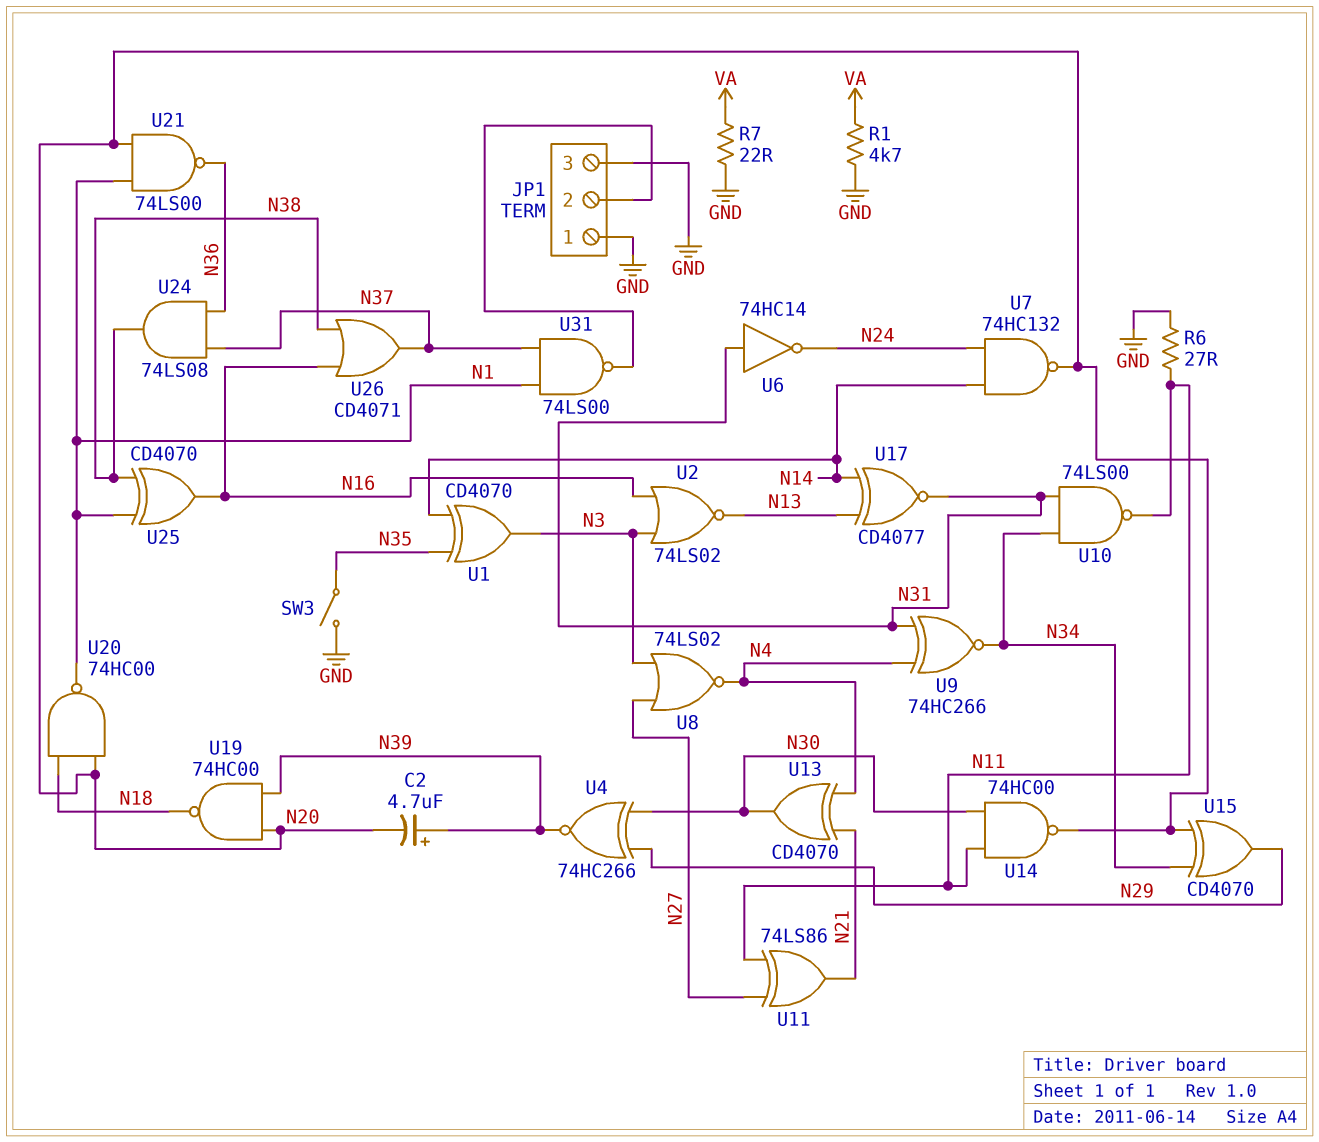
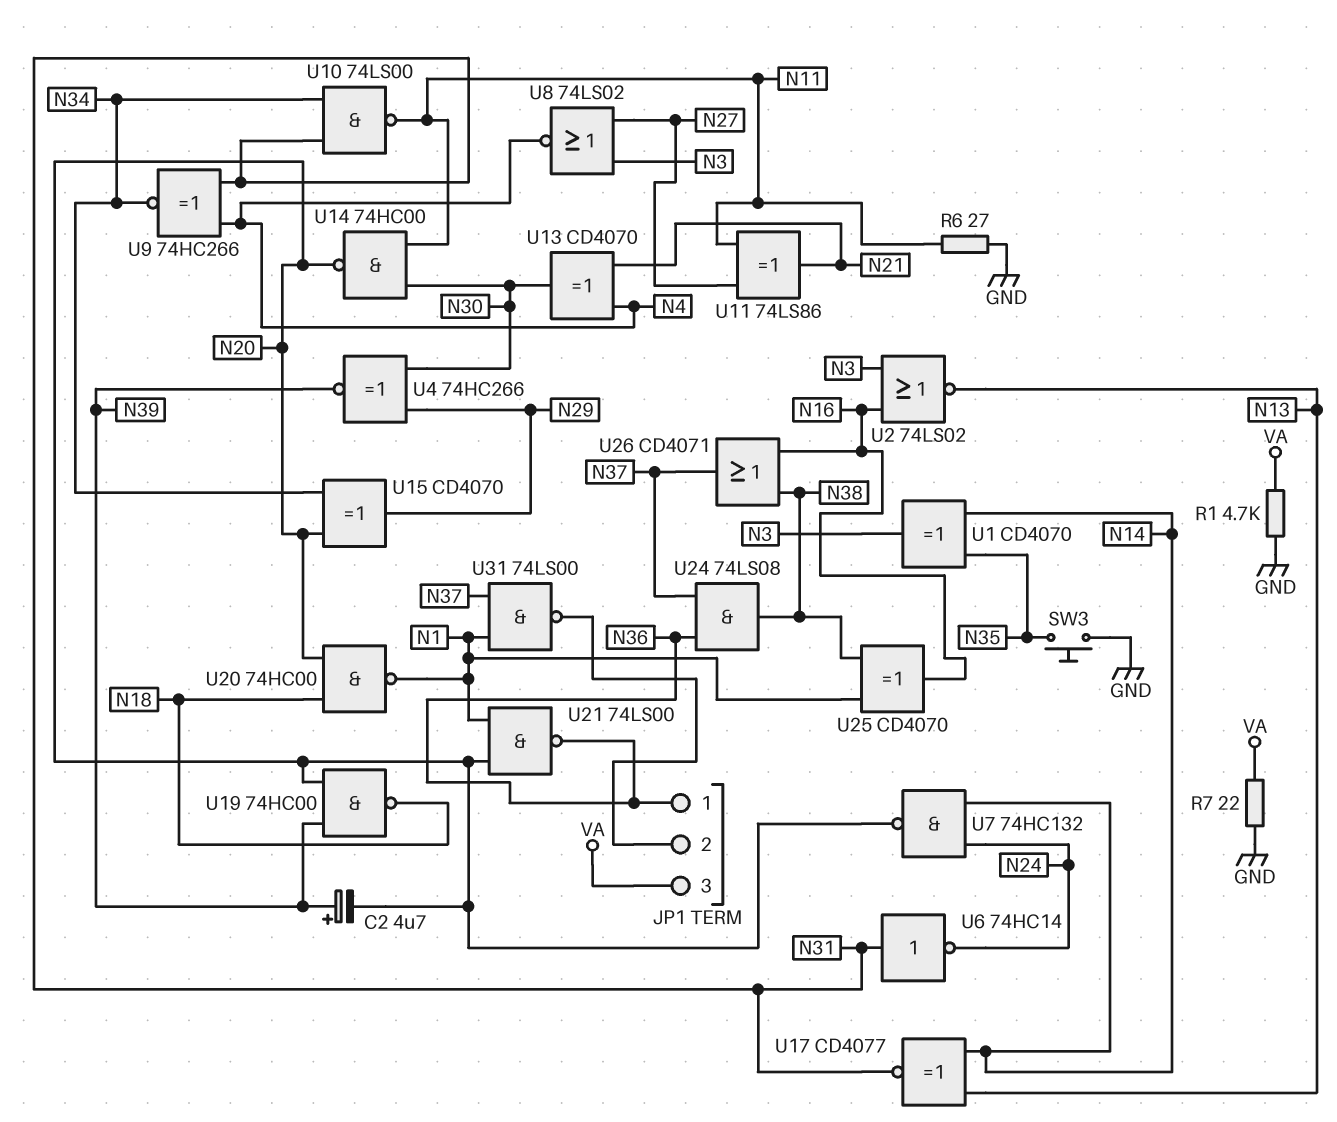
JP1 pin 1: GND -> N36
JP1 pin 3: GND -> VA
SW3: switch (GND, N35) -> button (GND, N35)

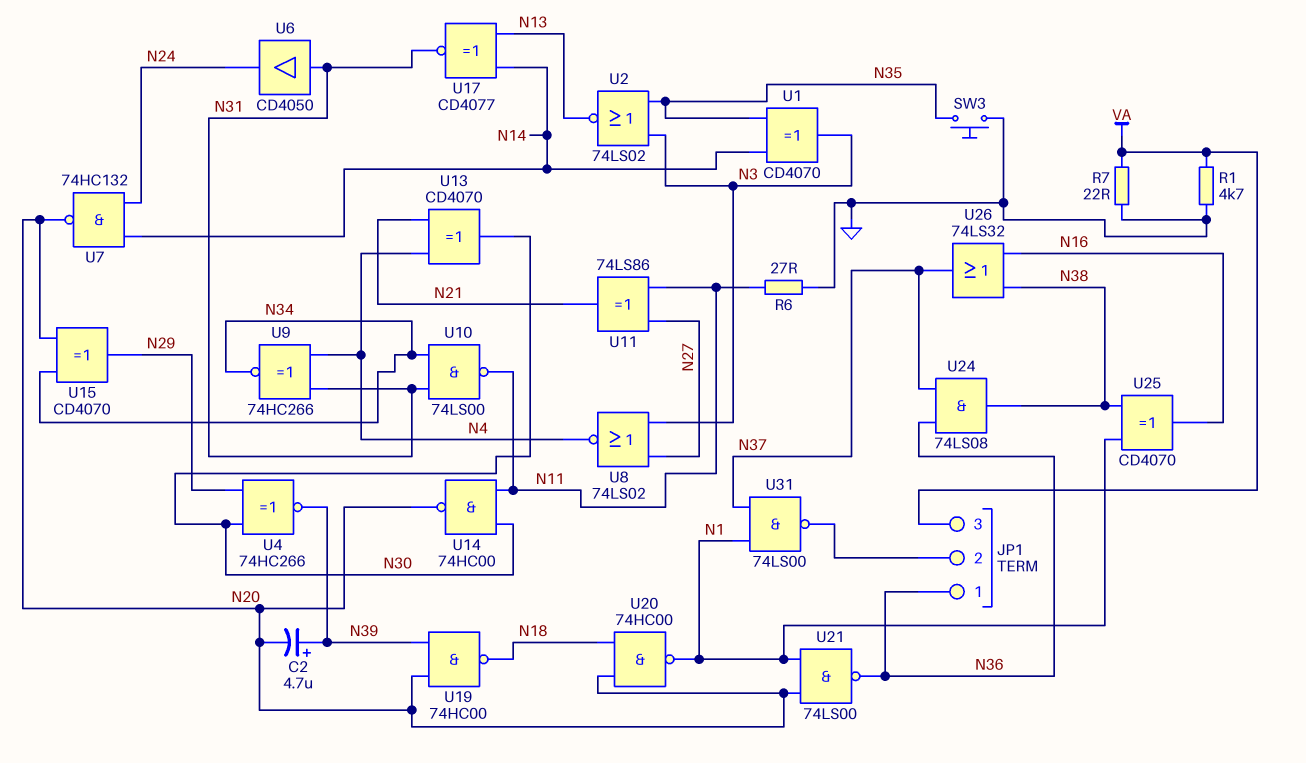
U2: NOR 74LS02 (in N3, in N16, out N13) -> NOR 74LS02 (in N3, in N35, out N13)
U6: NOT 74HC14 (in N31, out N24) -> buffer CD4050 (in N31, out N24)
U26: OR CD4071 (in N16, in N38, out N37) -> OR 74LS32 (in N16, in N38, out N37)

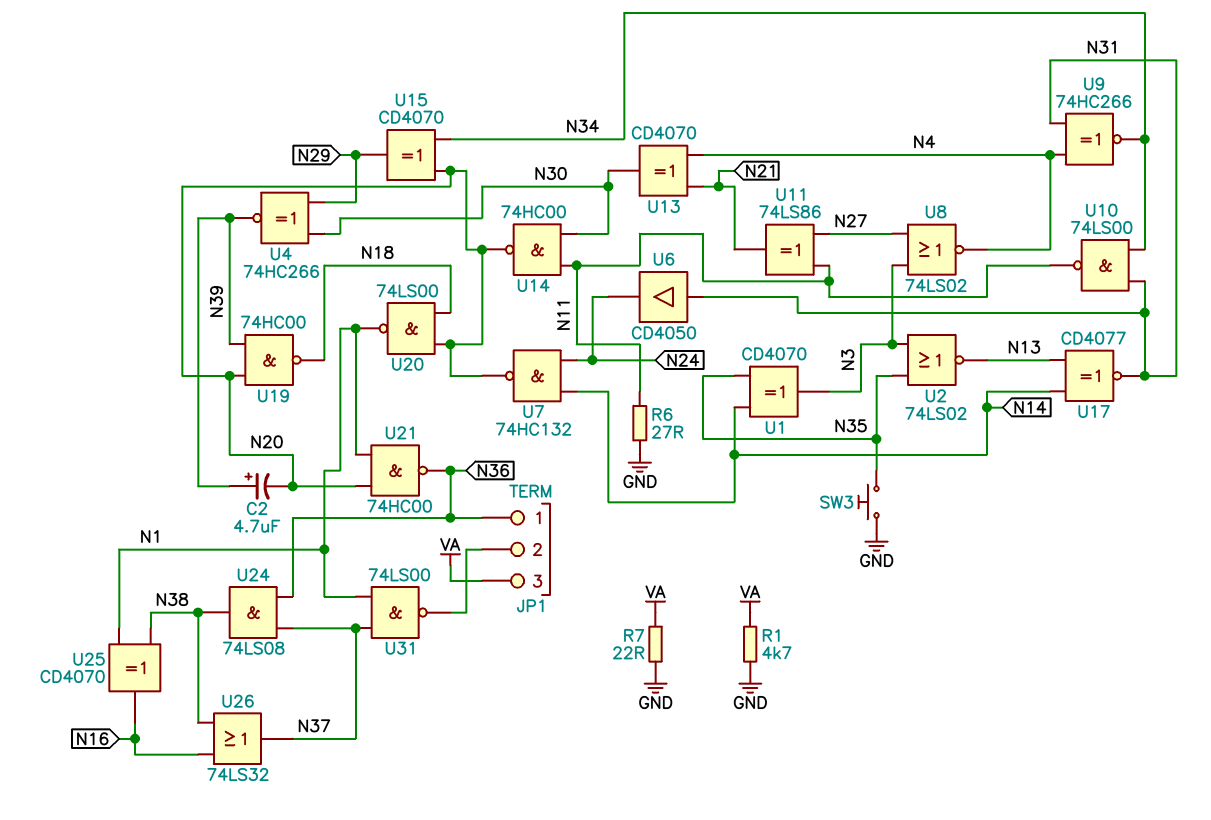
U20: NAND 74HC00 (in N18, in N20, out N1) -> NAND 74LS00 (in N18, in N20, out N1)
U21: NAND 74LS00 (in N1, in N20, out N36) -> NAND 74HC00 (in N1, in N20, out N36)

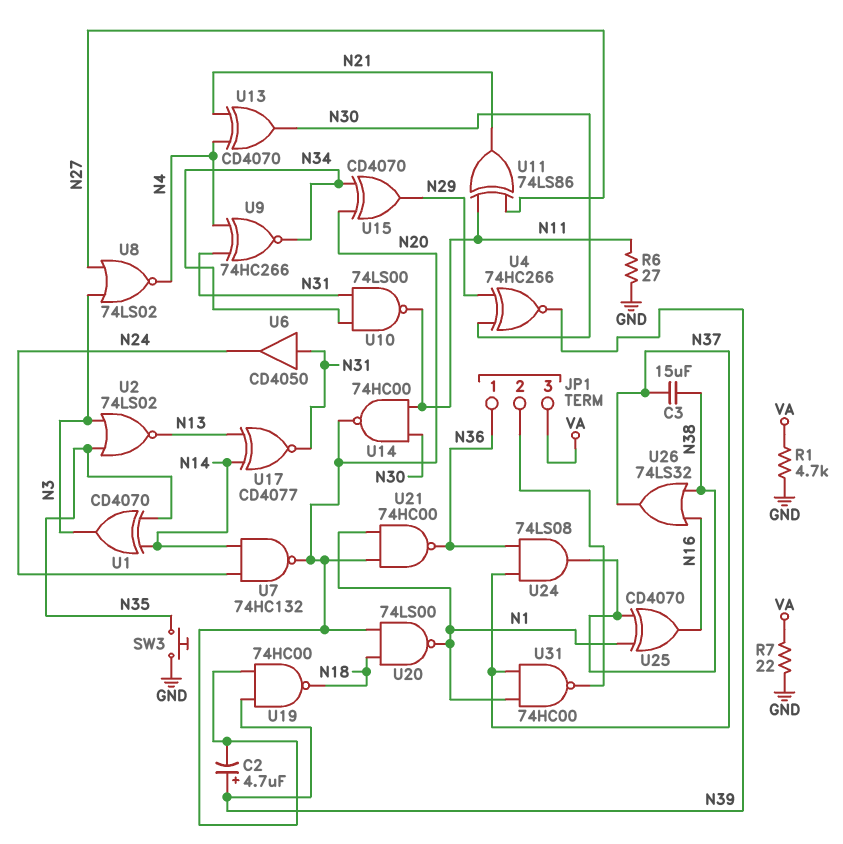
C3: none -> 15uF (N37, N38)
U31: NAND 74LS00 (in N1, in N37, out JP1/2) -> NAND 74HC00 (in N1, in N37, out JP1/2)

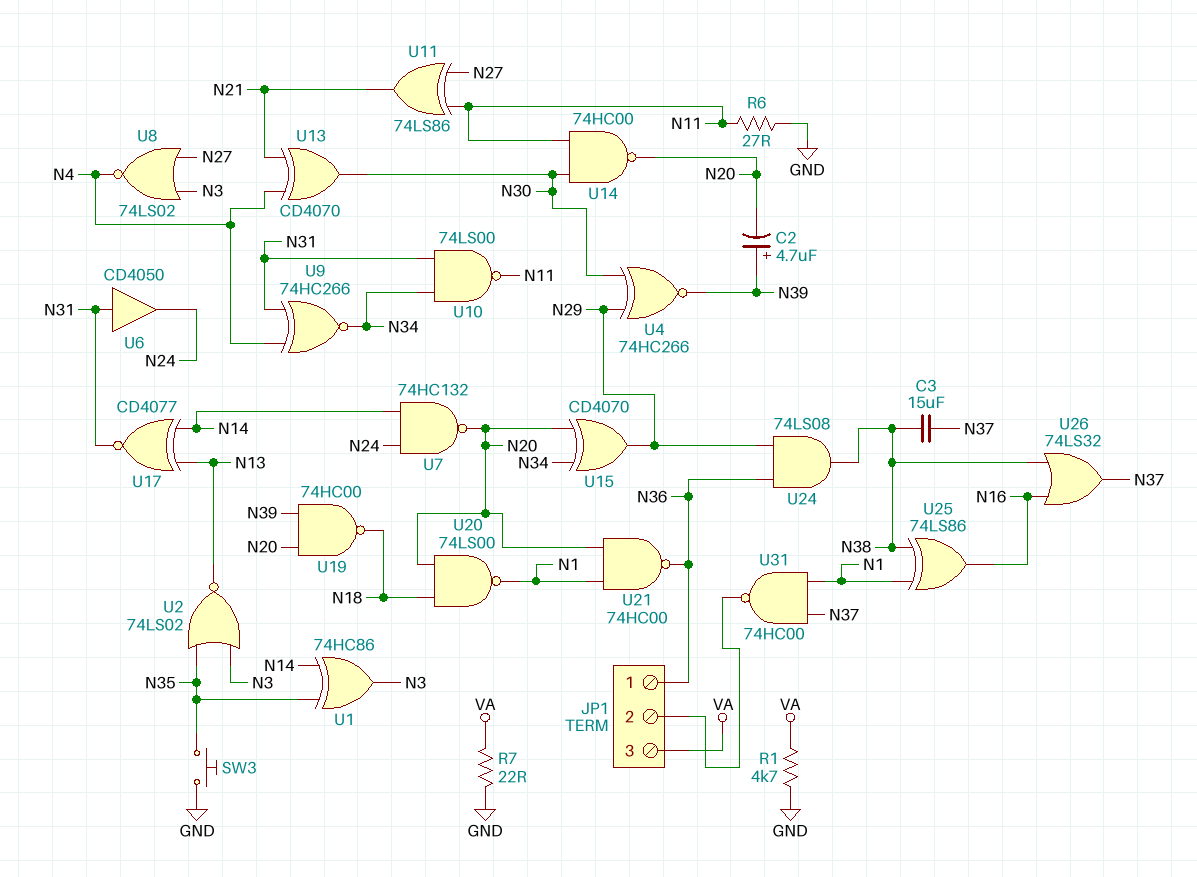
U1: XOR CD4070 (in N14, in N35, out N3) -> XOR 74HC86 (in N14, in N35, out N3)
U24: AND 74LS08 (in N36, in N37, out N38) -> AND 74LS08 (in N29, in N36, out N38)
U25: XOR CD4070 (in N1, in N38, out N16) -> XOR 74LS86 (in N1, in N38, out N16)

